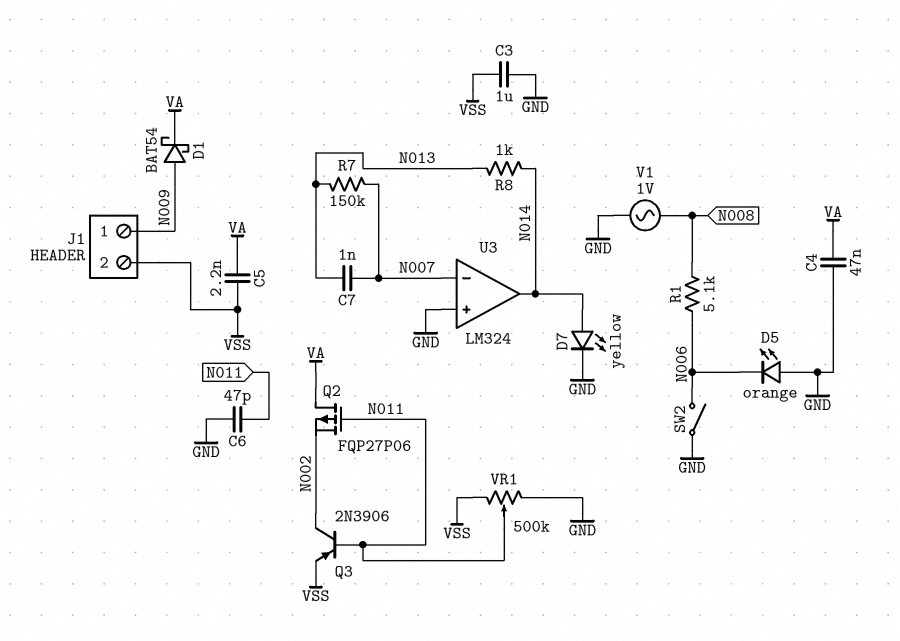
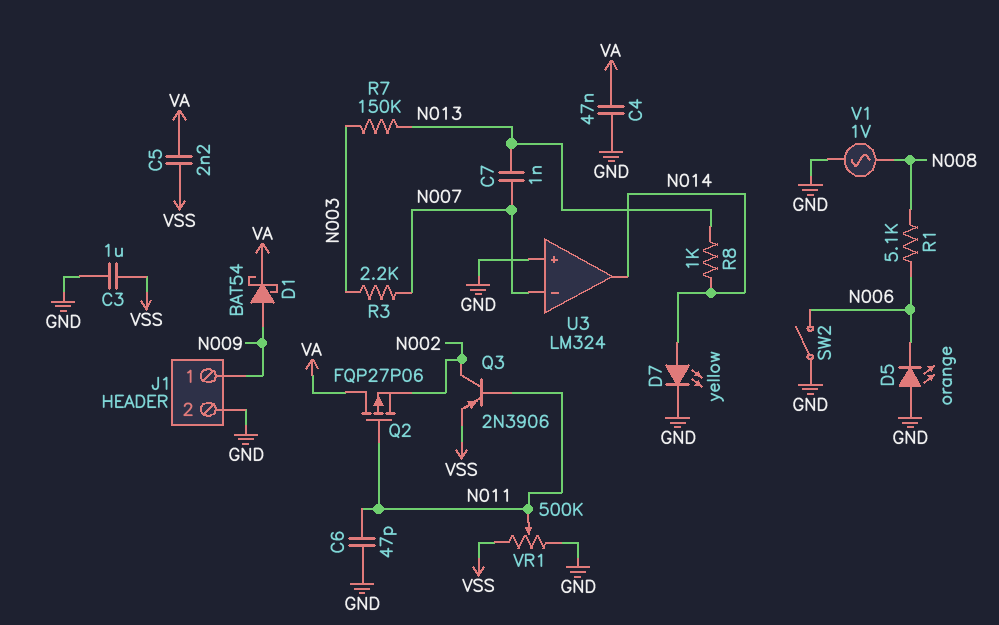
J1 pin 2: VSS -> GND
R3: none -> 2.2k (N003, N007)
R7: 150k (N007, N013) -> 150k (N003, N013)

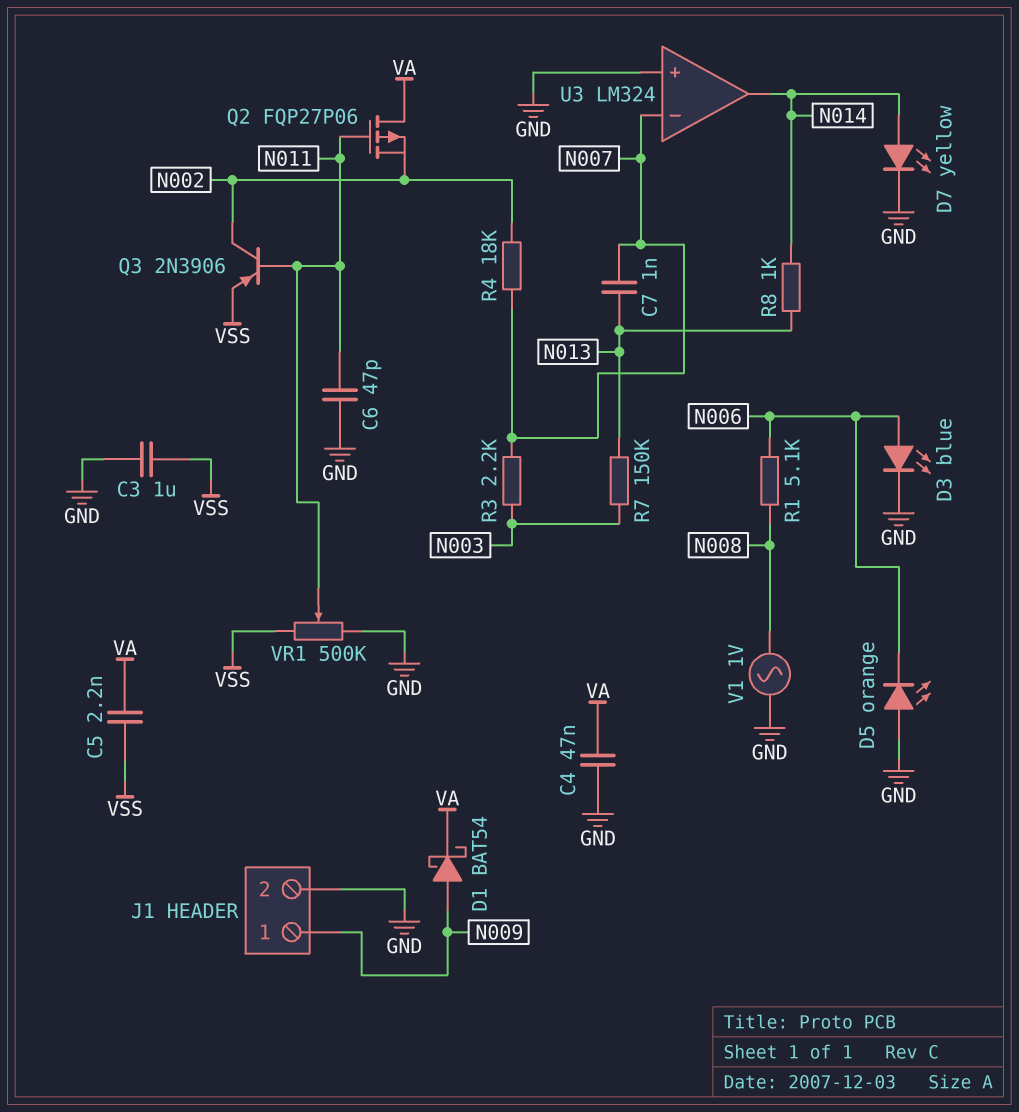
D3: none -> LED blue (A N006, K GND)
R4: none -> 18k (N002, N007)
SW2: switch (GND, N006) -> none

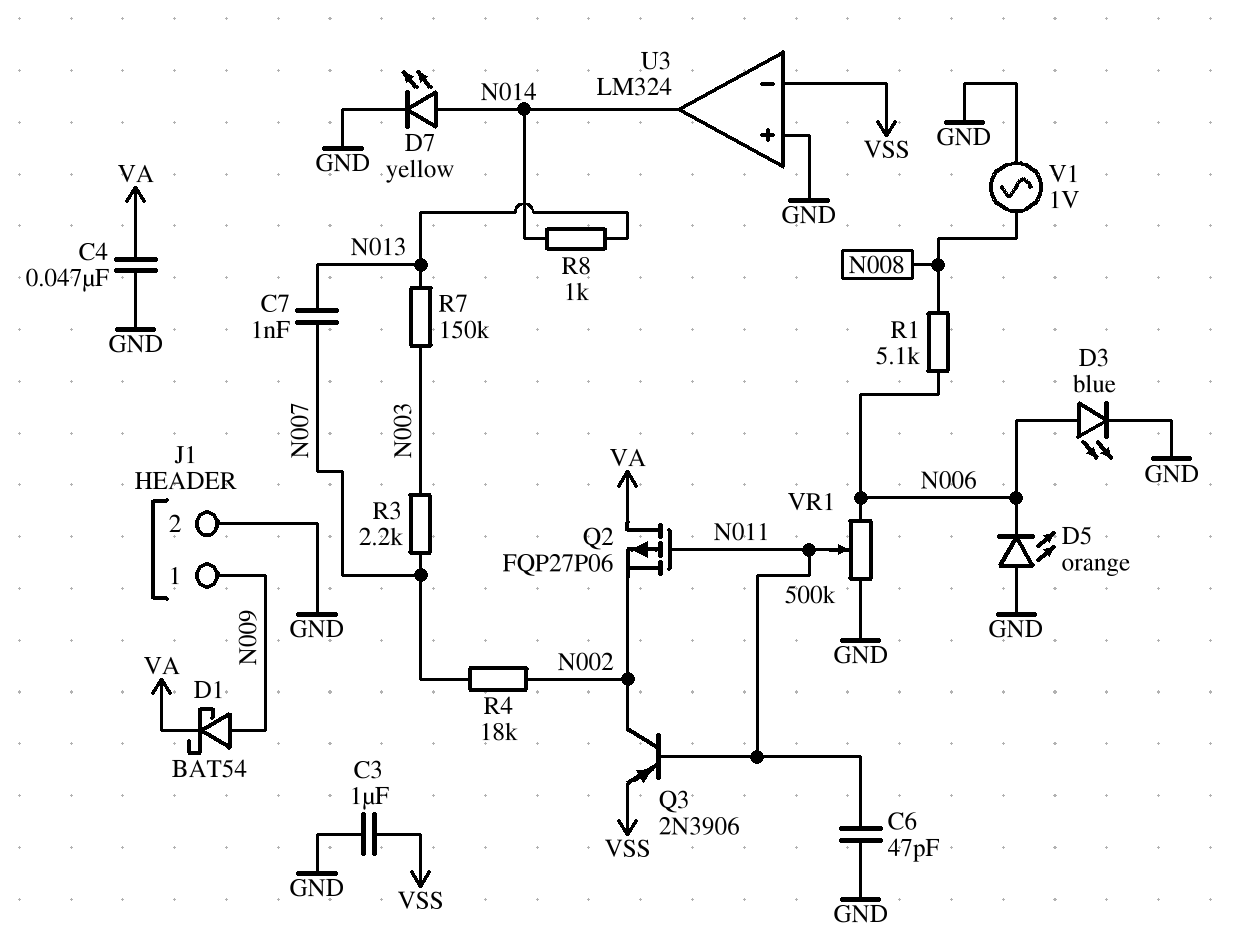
C5: 2.2nF (VA, VSS) -> none
U3 pin in-: N007 -> VSS
VR1: 500k (GND, VSS, wiper N011) -> 500k (GND, N006, wiper N011)

